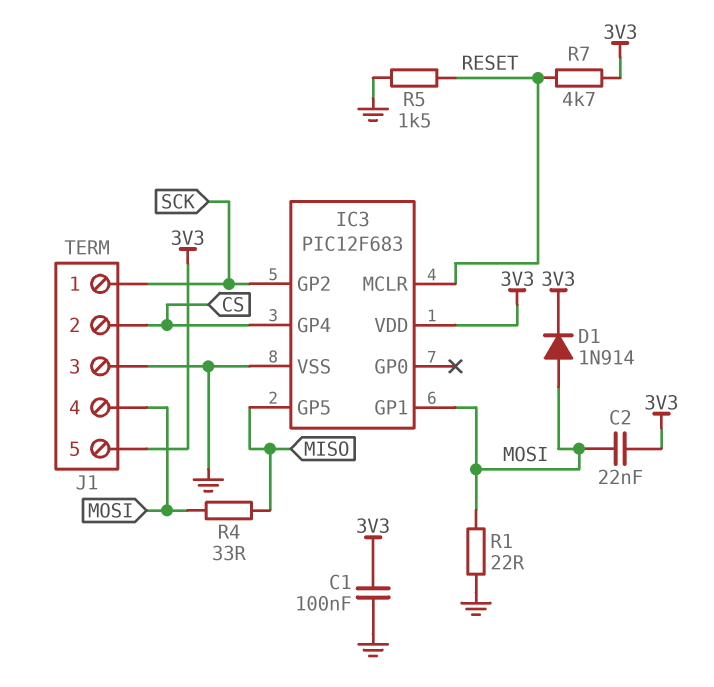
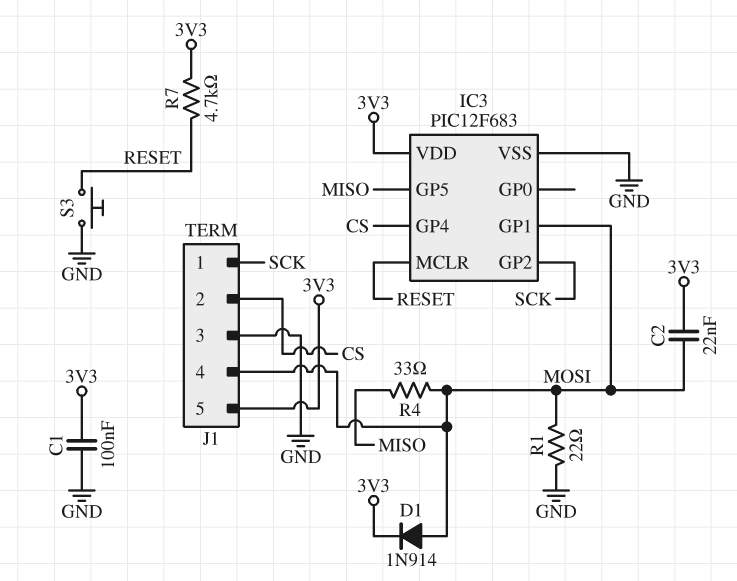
R5: 1.5k (GND, RESET) -> none
S3: none -> button (GND, RESET)

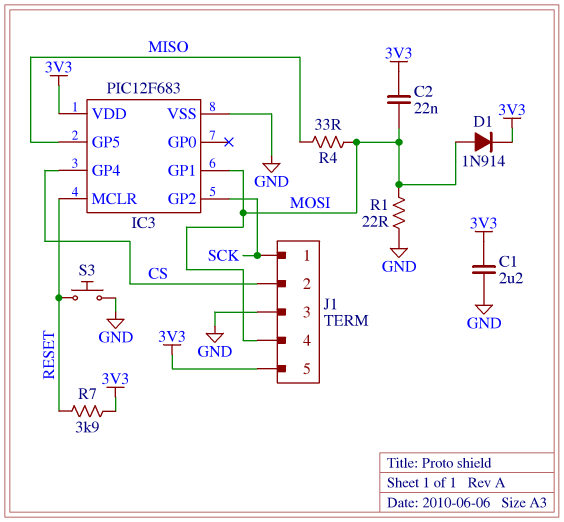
C1: 100nF (3V3, GND) -> 2.2uF (3V3, GND)
R7: 4.7k (3V3, RESET) -> 3.9k (3V3, RESET)

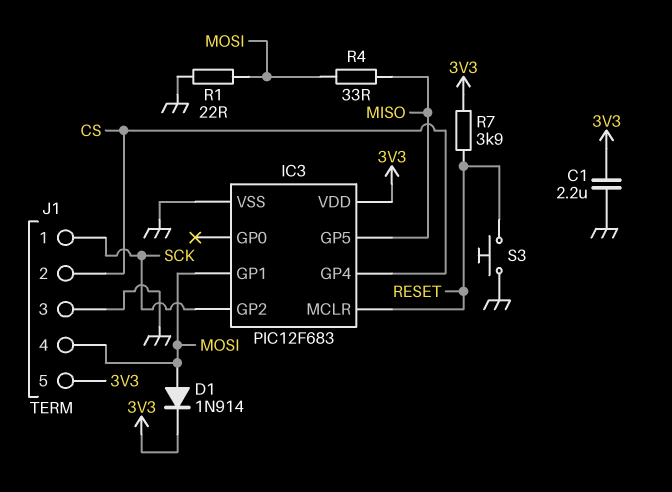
C2: 22nF (3V3, MOSI) -> none

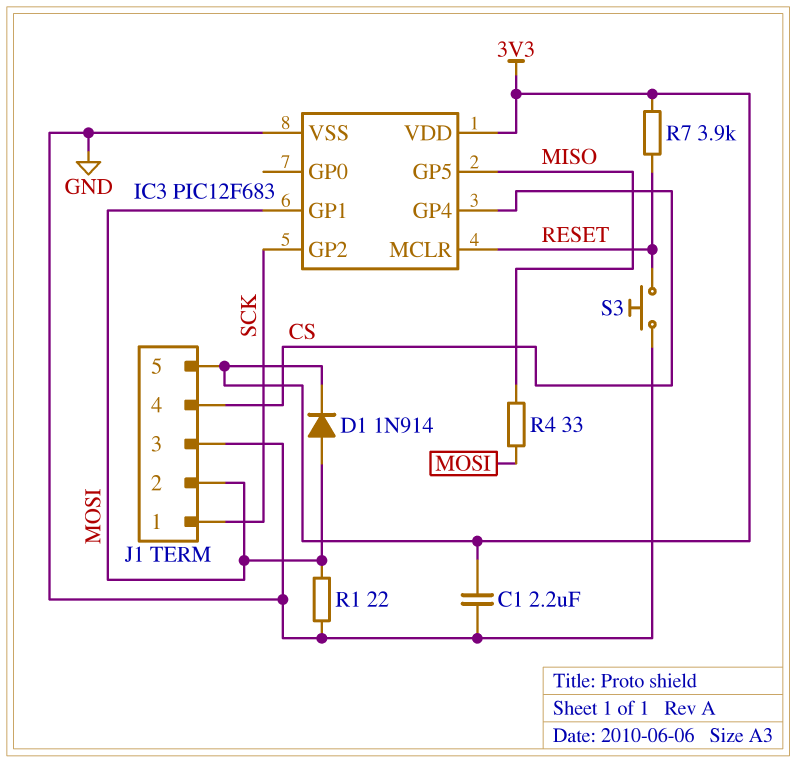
J1 pin 2: CS -> MOSI
J1 pin 4: MOSI -> CS

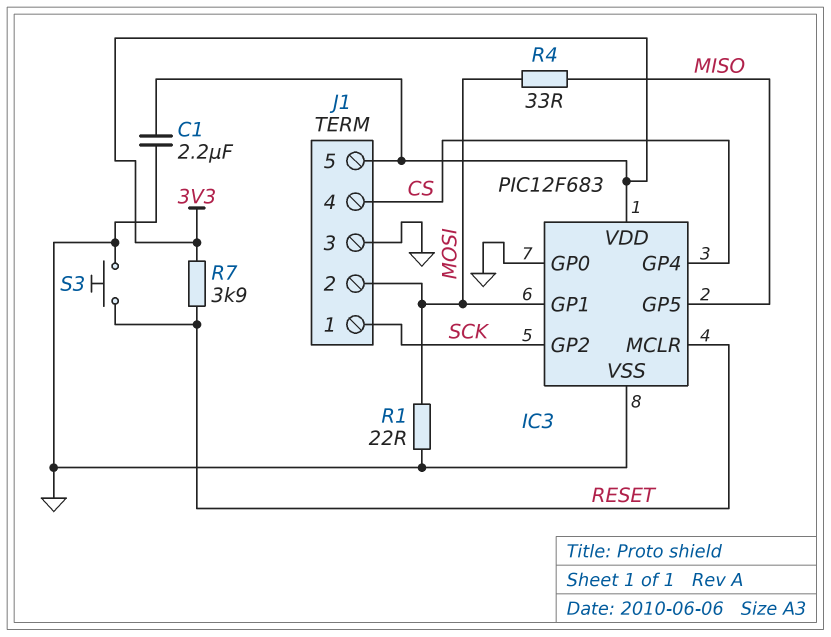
D1: diode 1N914 (A MOSI, K 3V3) -> none
IC3 pin GP0: none -> GND

